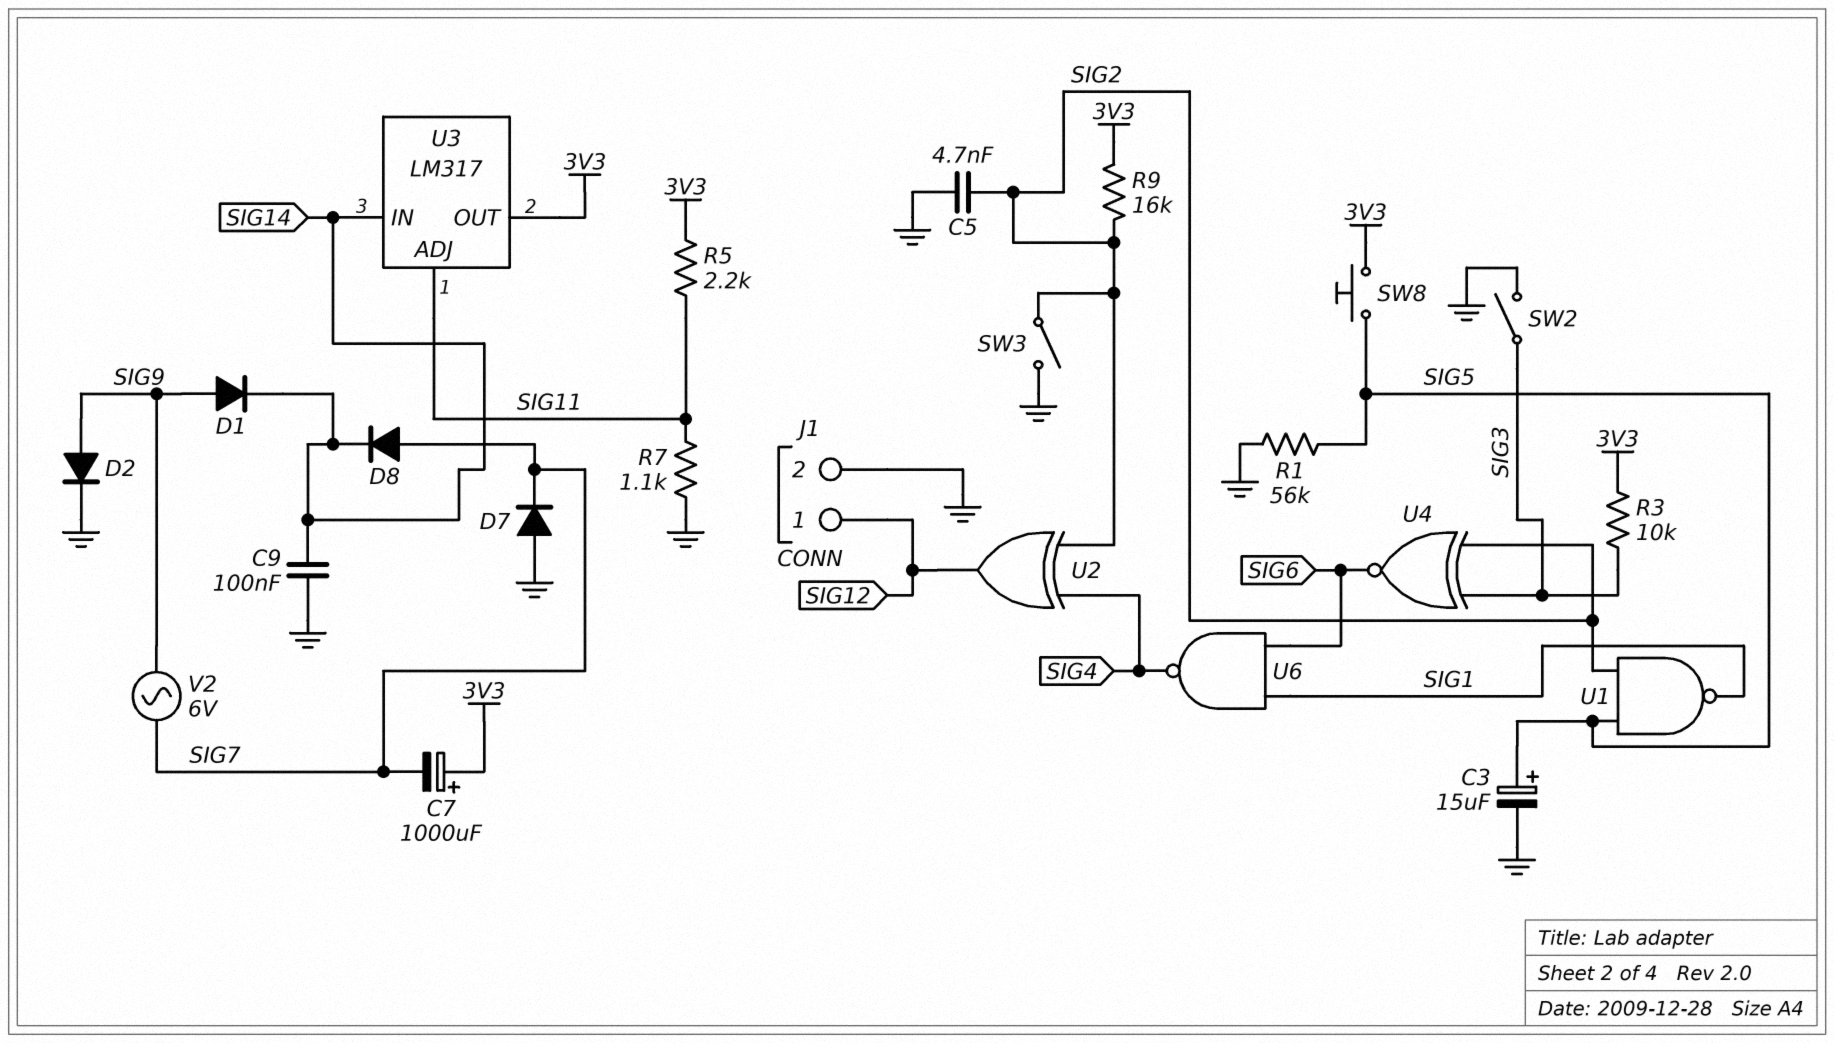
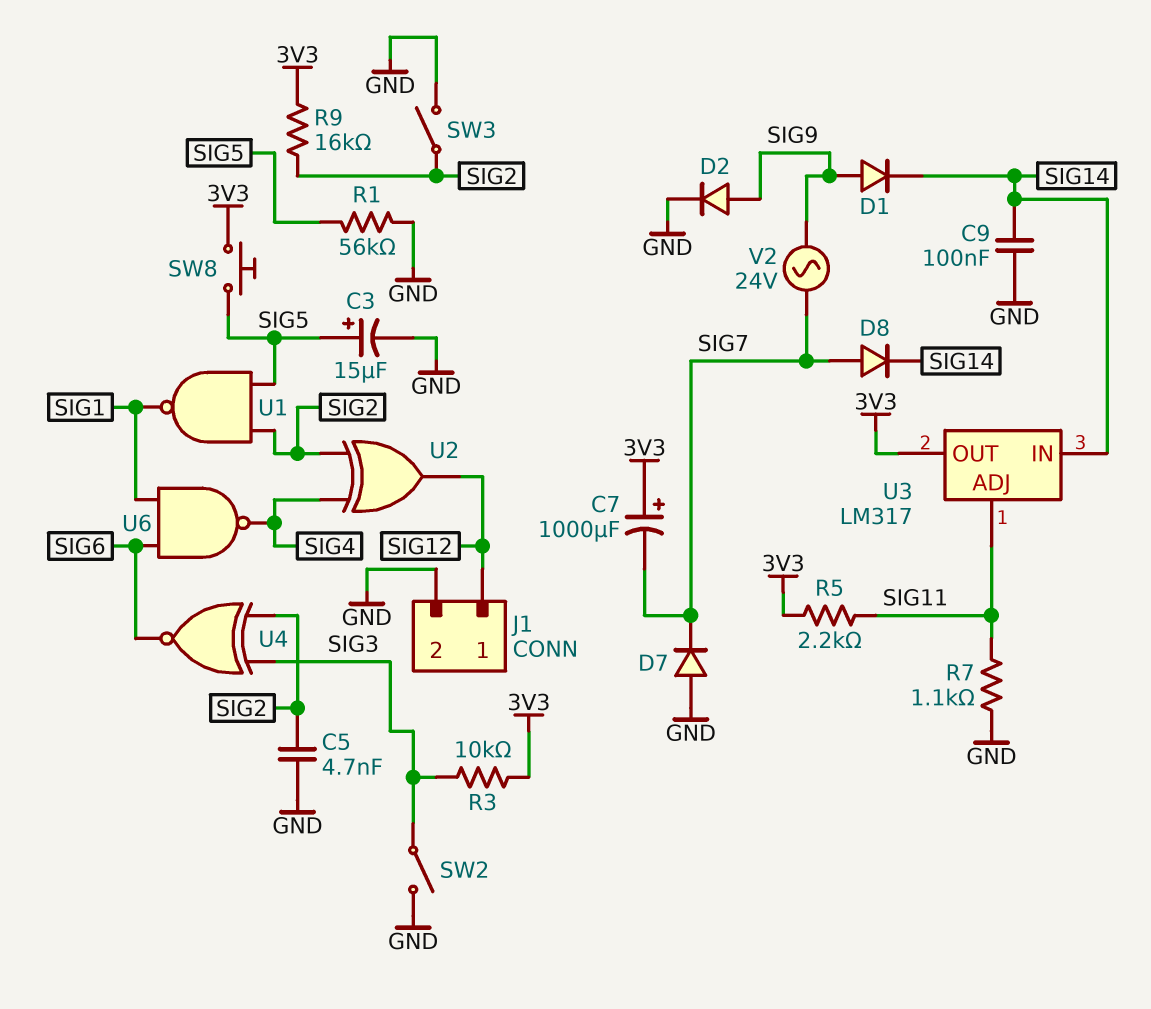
V2: AC 6V (SIG7, SIG9) -> AC 24V (SIG7, SIG9)

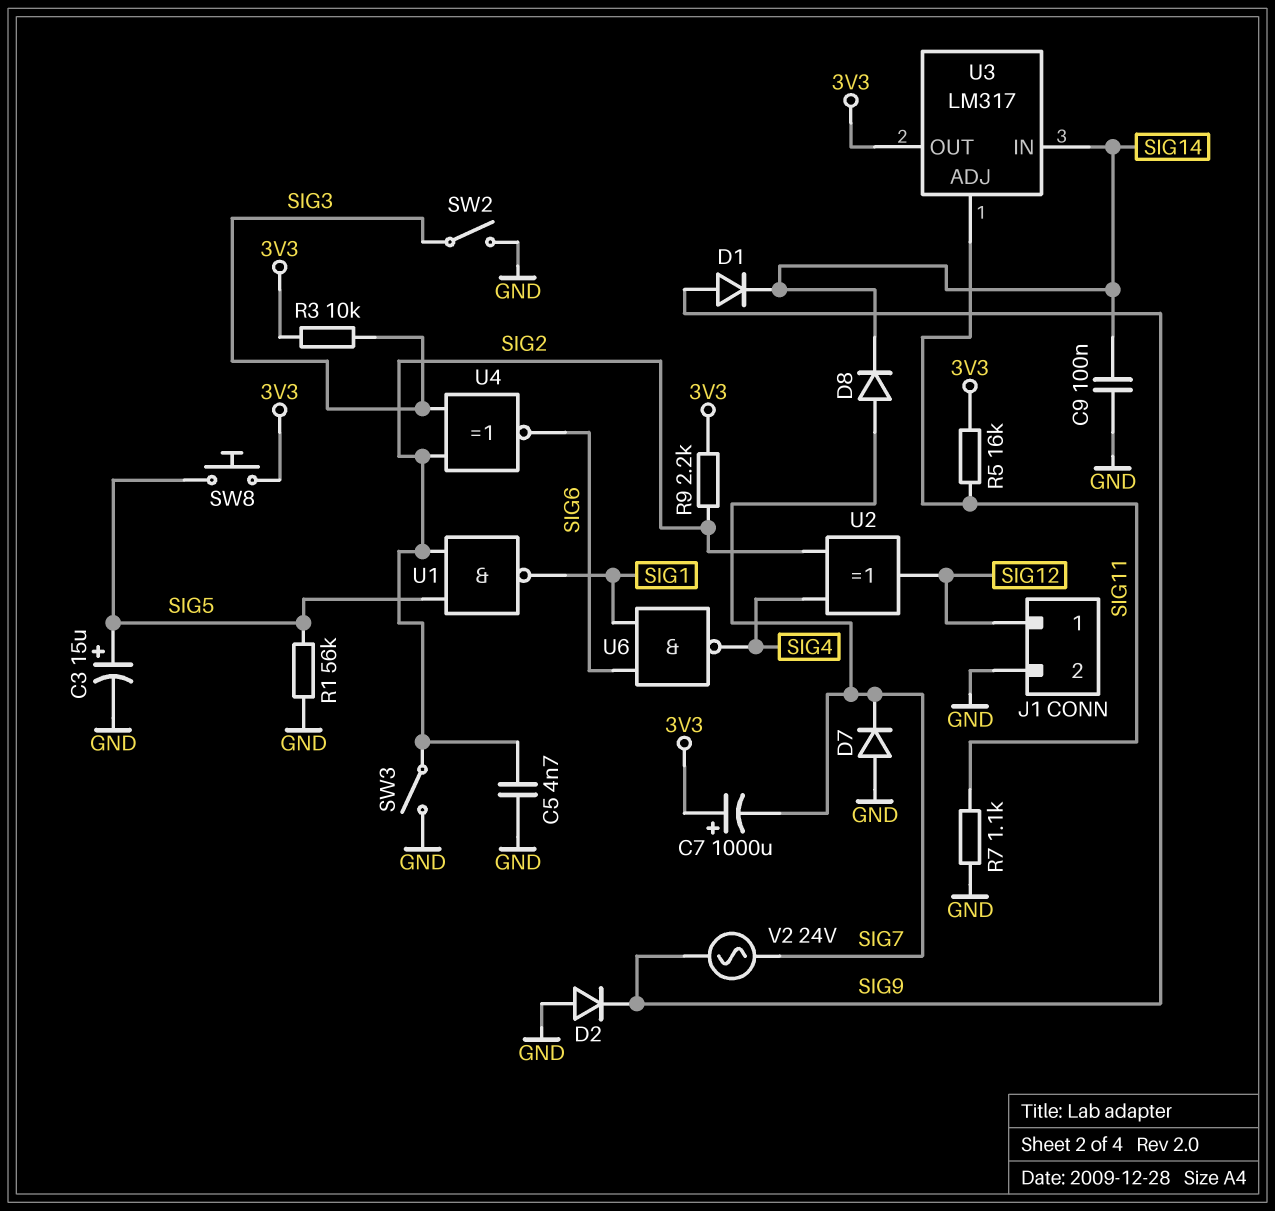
D2: diode (A SIG9, K GND) -> diode (A GND, K SIG9)
R5: 2.2k (3V3, SIG11) -> 16k (3V3, SIG11)
R9: 16k (3V3, SIG2) -> 2.2k (3V3, SIG2)

